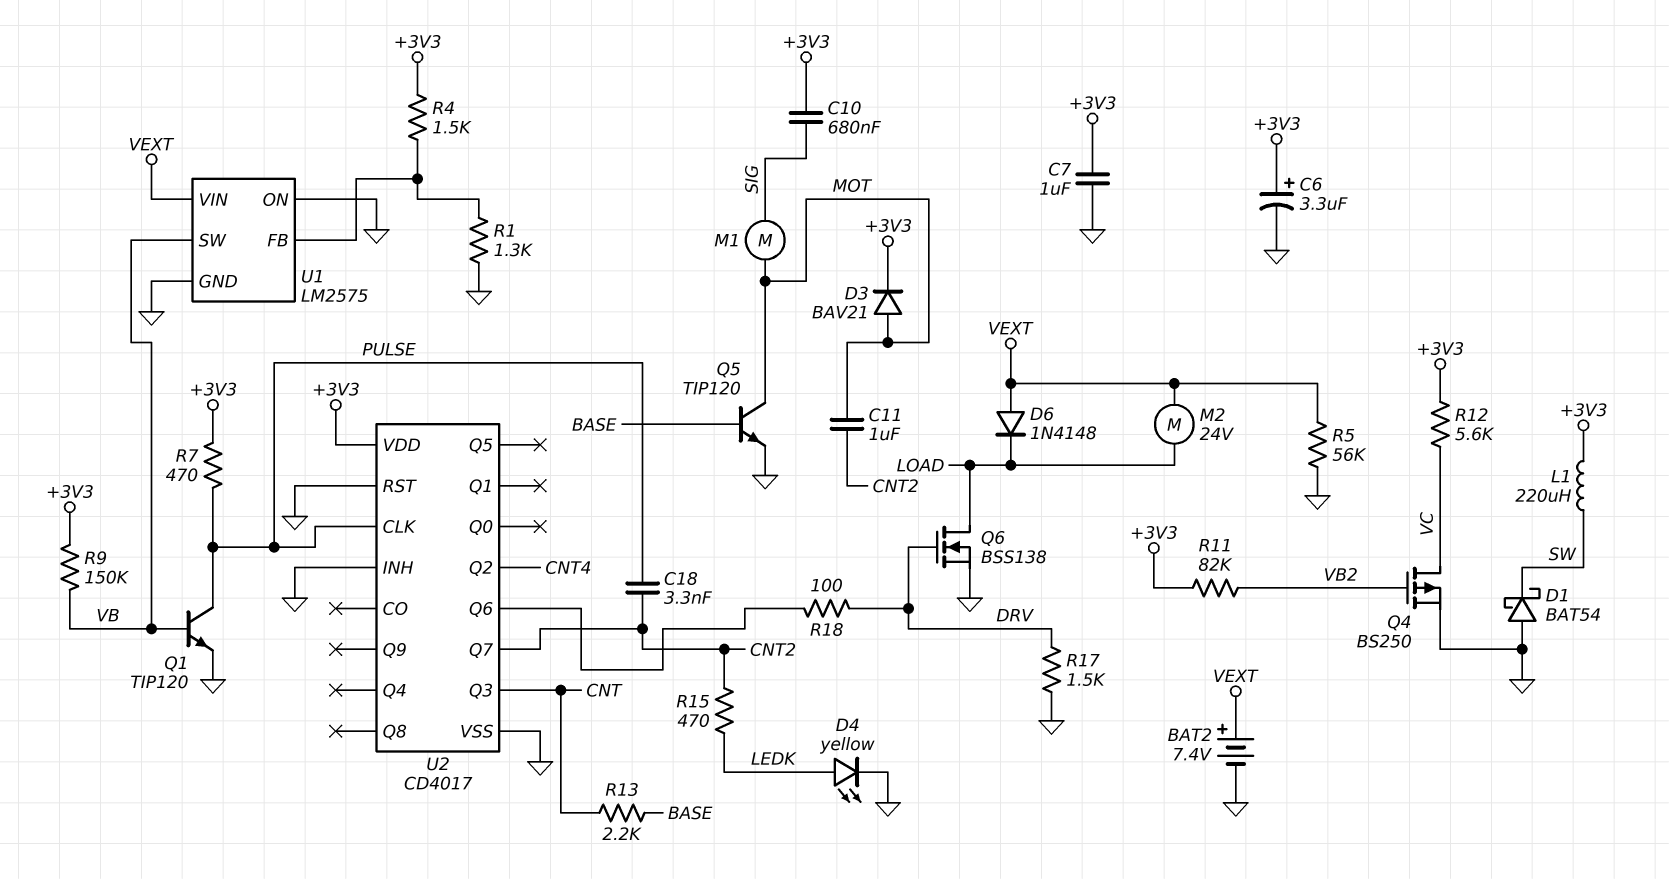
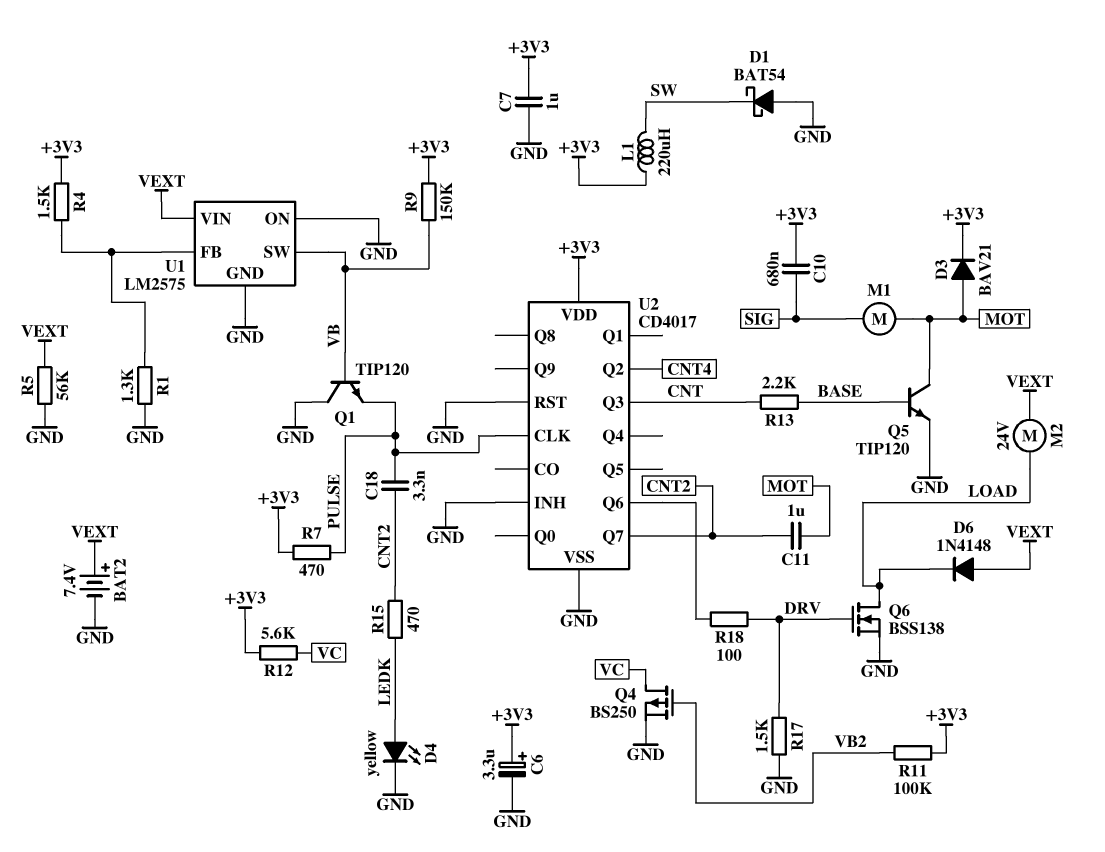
Q1: NPN TIP120 (B VB, C PULSE, E GND) -> NPN TIP120 (B VB, C GND, E PULSE)
R11: 82k (+3V3, VB2) -> 100k (+3V3, VB2)

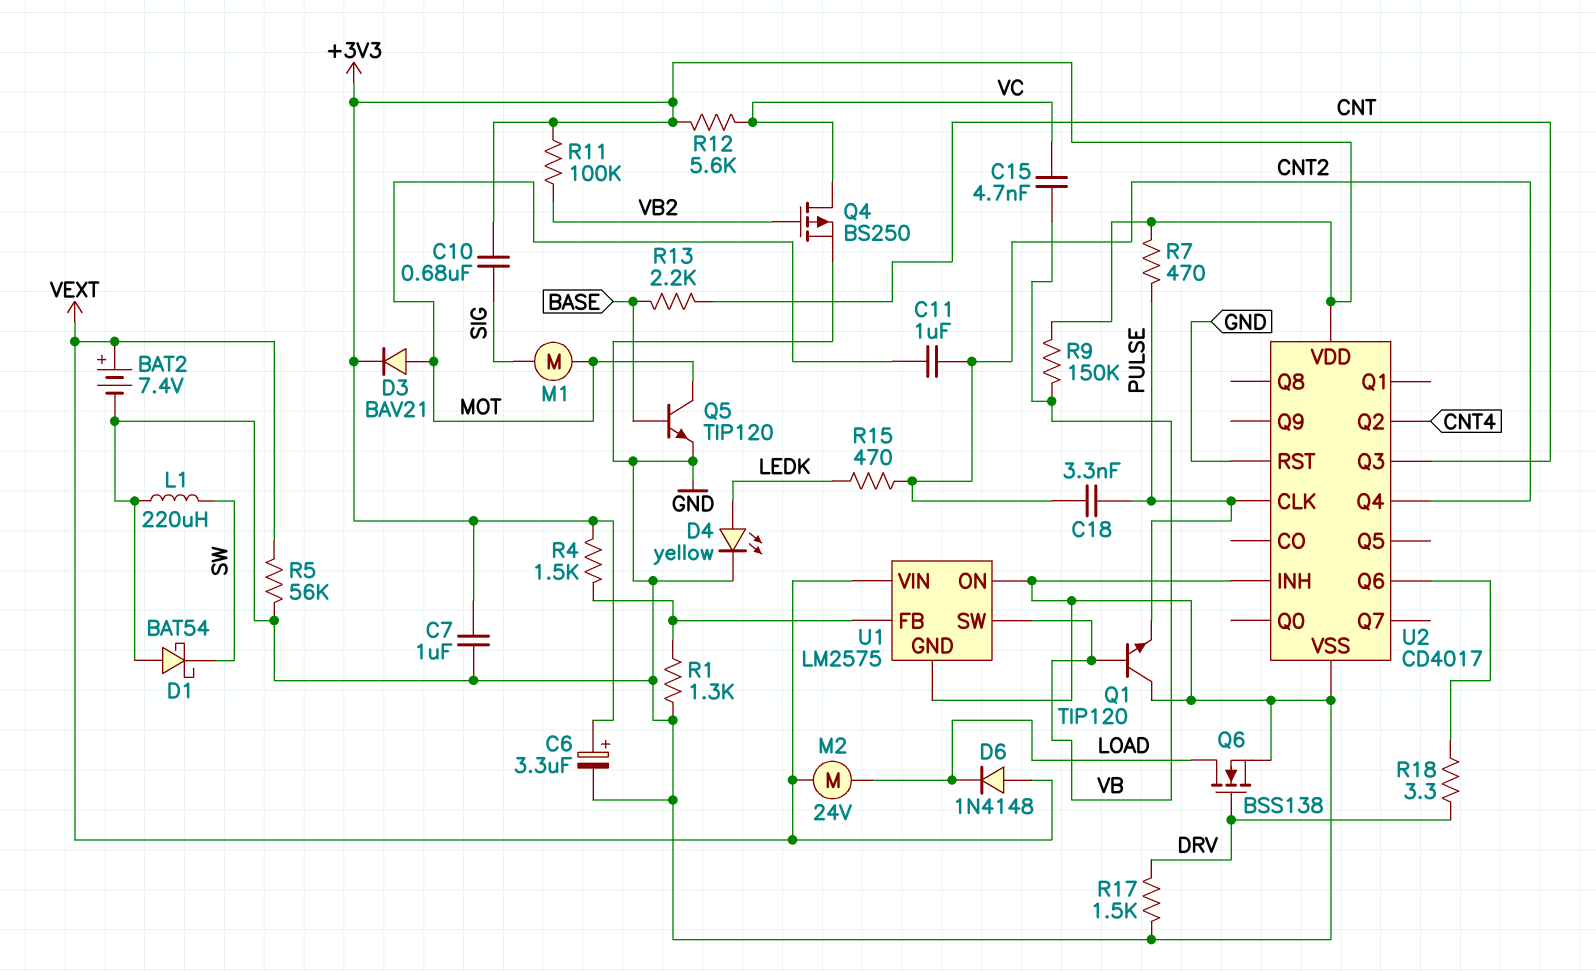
C15: none -> 4.7nF (VB, VC)
L1: 220uH (+3V3, SW) -> 220uH (GND, SW)
R18: 100 (DRV, U2/Q6) -> 3.3 (DRV, U2/Q6)
U2 pin Q4: none -> CNT2
U2 pin Q7: CNT2 -> none

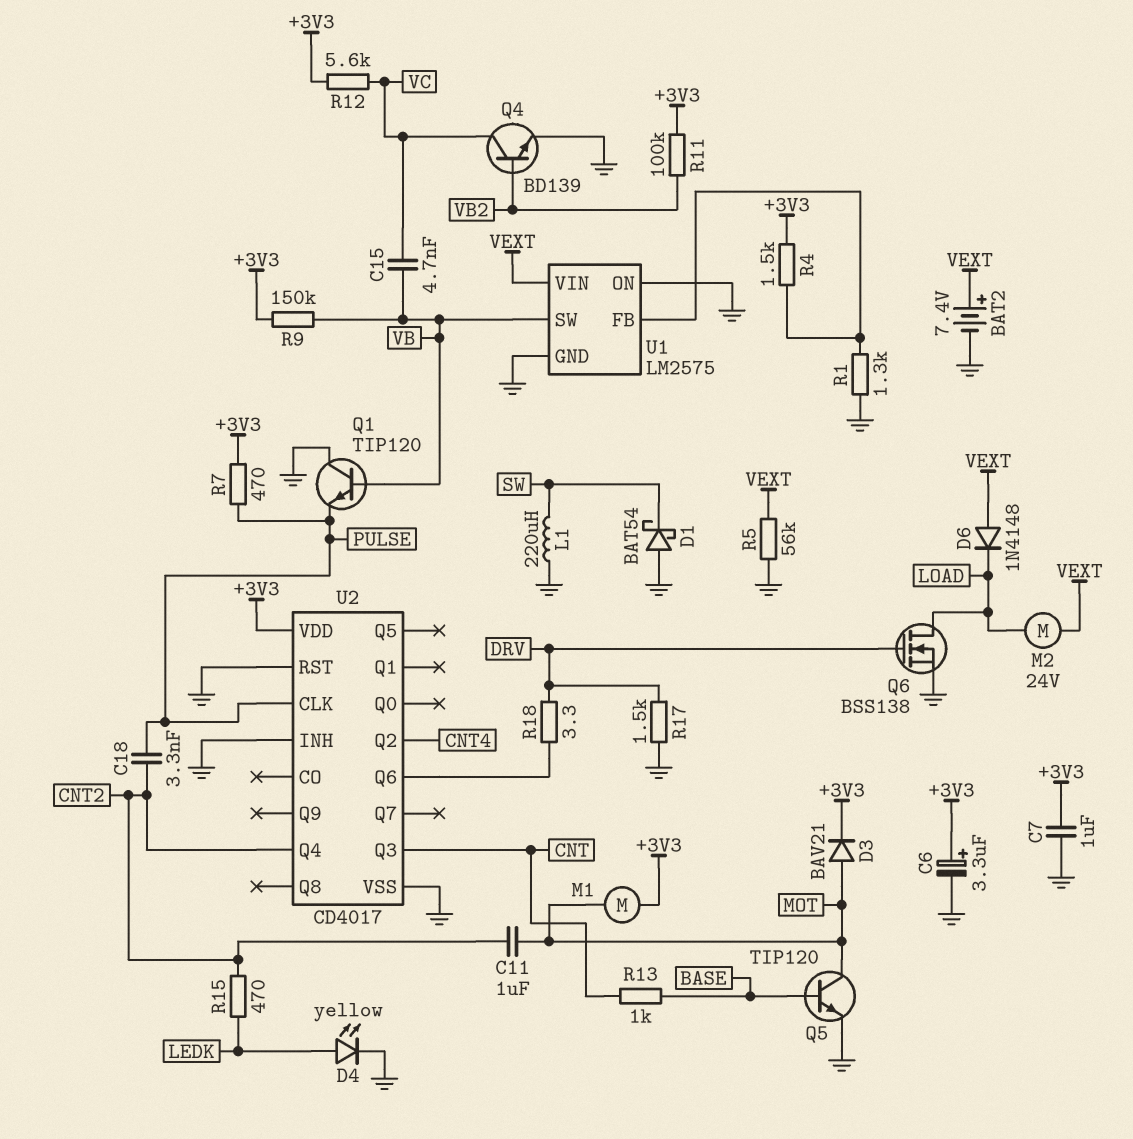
C10: 680nF (+3V3, SIG) -> none
M1: motor (MOT, SIG) -> motor (+3V3, MOT)
Q4: PMOS BS250 (G VB2, D VC, S GND) -> NPN BD139 (B VB2, C VC, E GND)
R13: 2.2k (BASE, CNT) -> 1k (BASE, CNT)

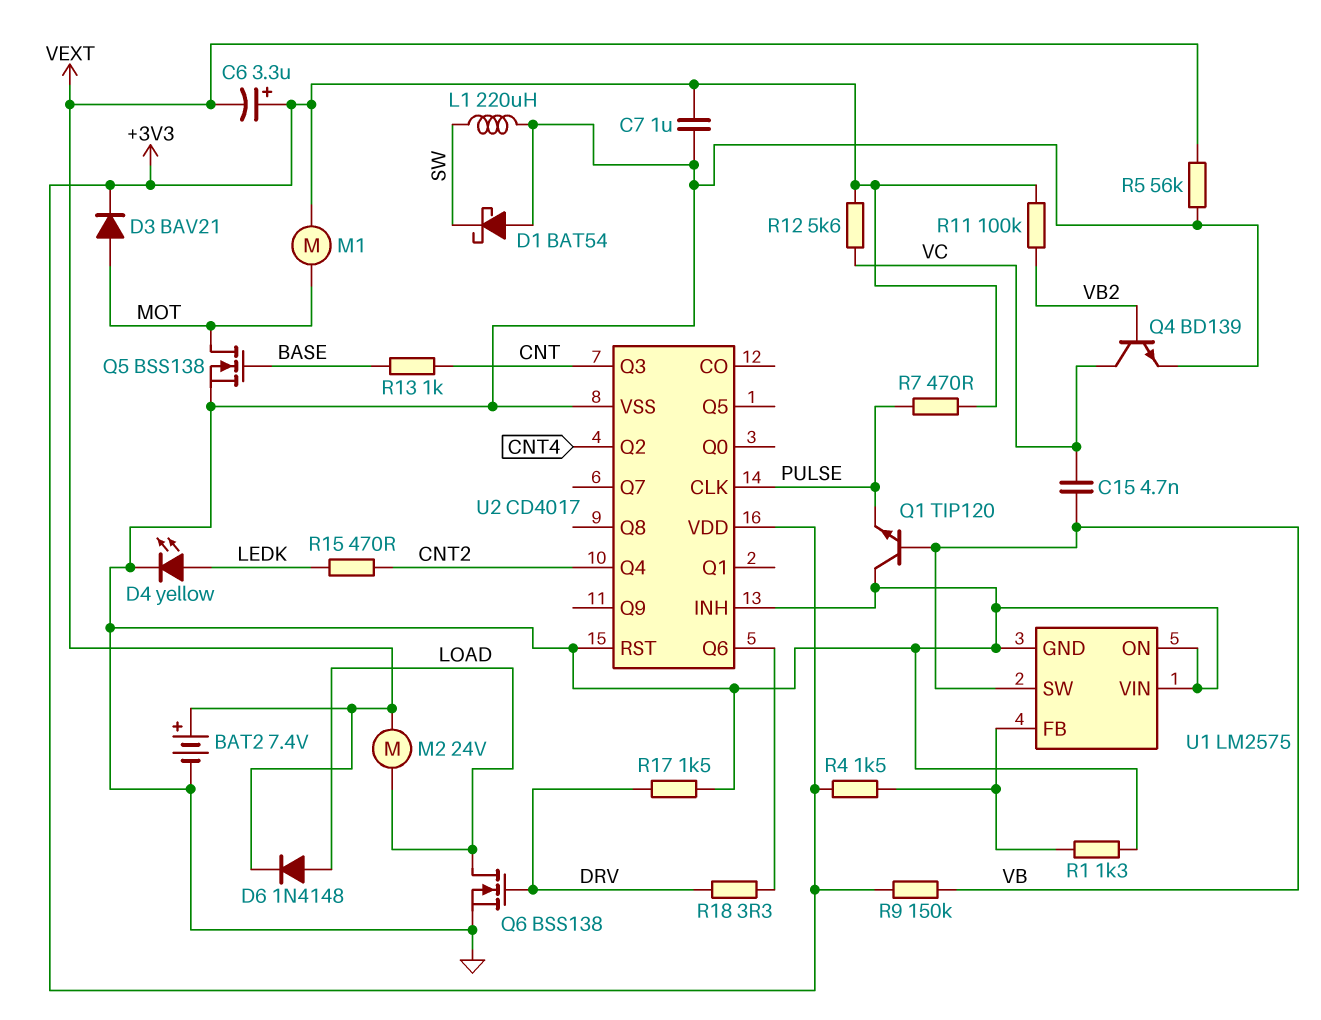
C6: 3.3uF (plus +3V3, minus GND) -> 3.3uF (plus +3V3, minus VEXT)
C11: 1uF (CNT2, MOT) -> none
C18: 3.3nF (CNT2, PULSE) -> none
D6: diode 1N4148 (A VEXT, K LOAD) -> diode 1N4148 (A LOAD, K VEXT)
Q5: NPN TIP120 (B BASE, C MOT, E GND) -> NMOS BSS138 (G BASE, D MOT, S GND)
U1 pin VIN: VEXT -> GND

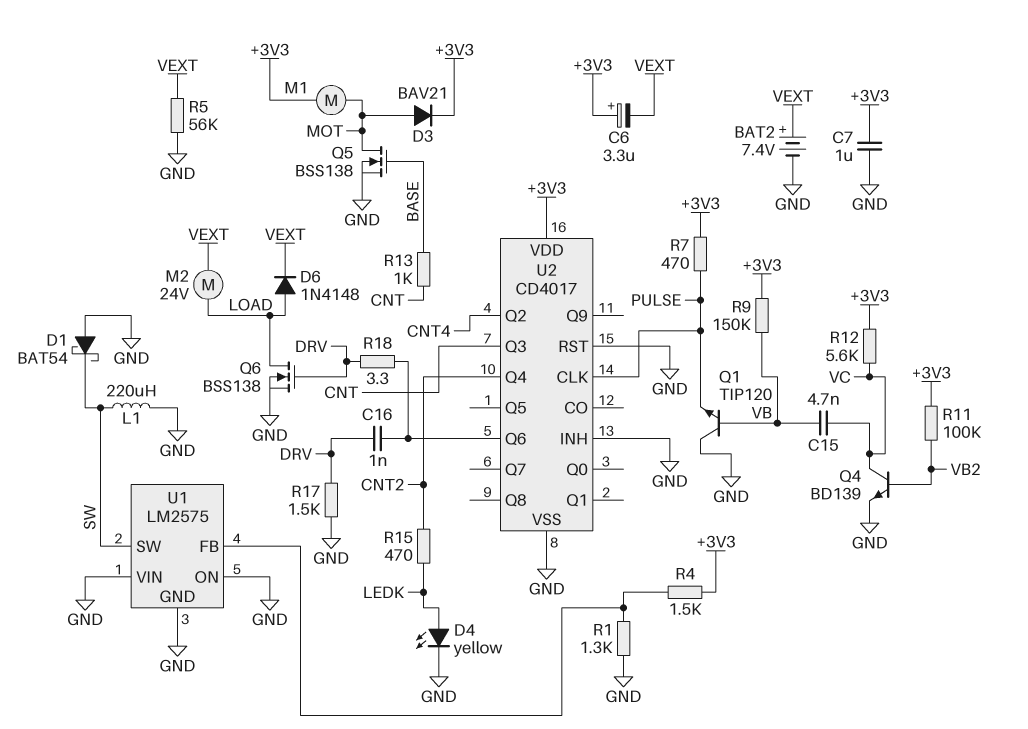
C16: none -> 1nF (DRV, U2/Q6)
U1 pin SW: VB -> SW

